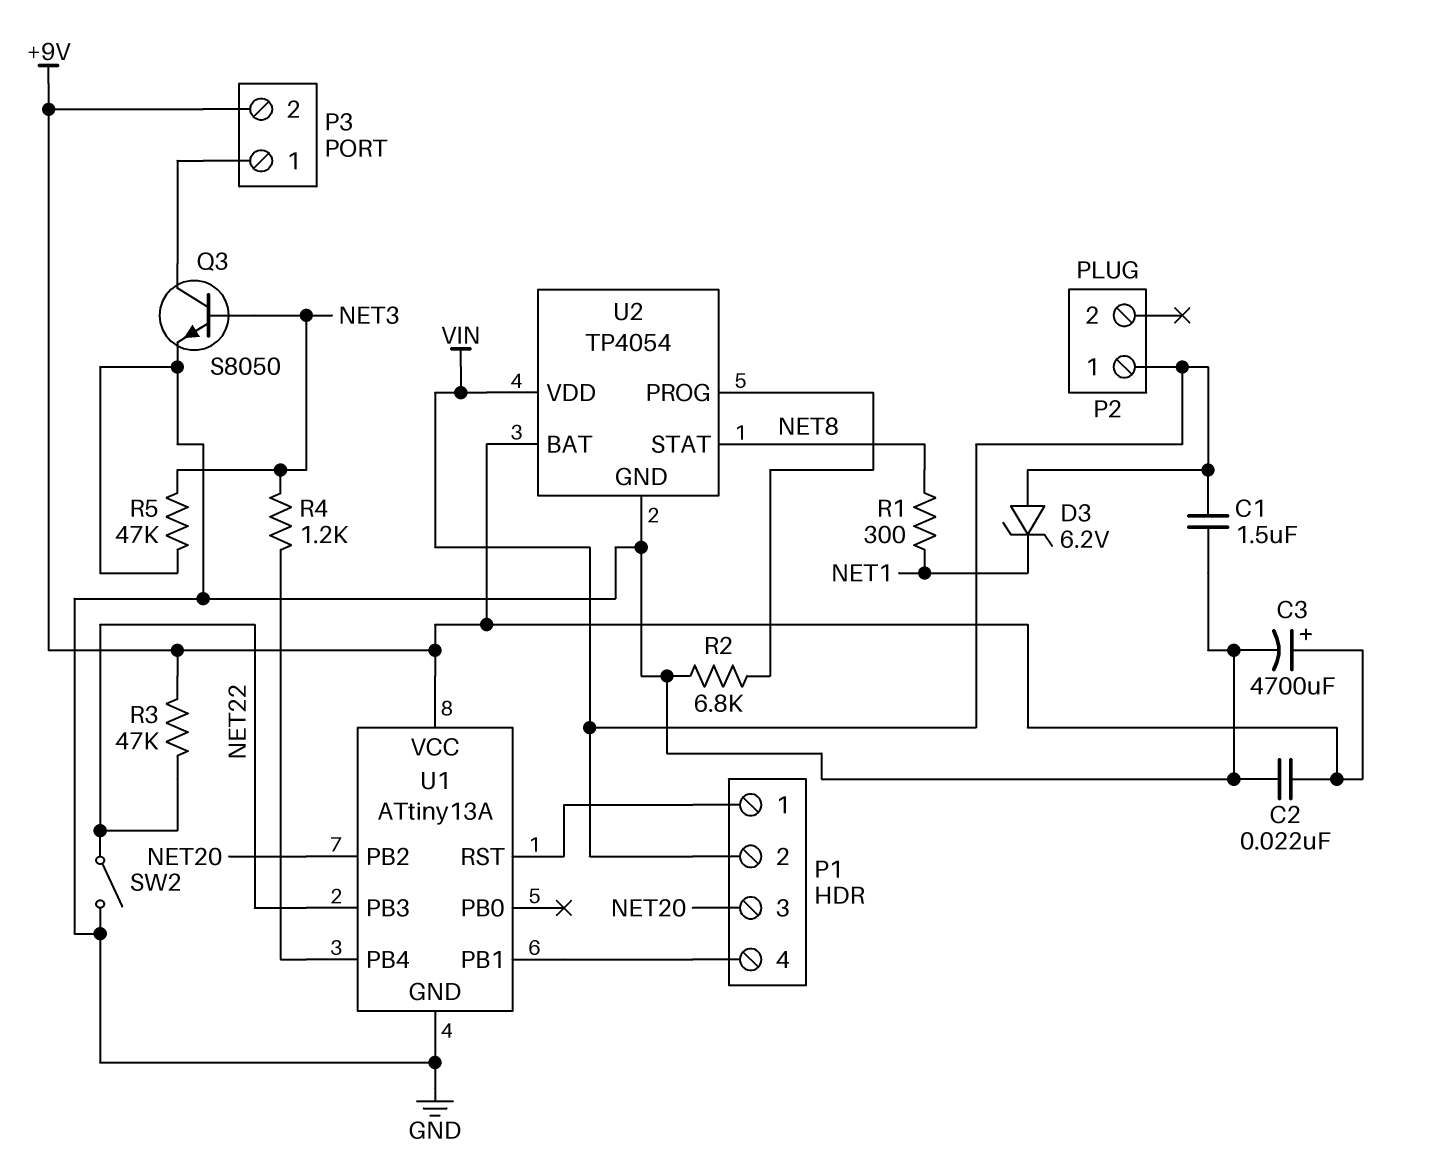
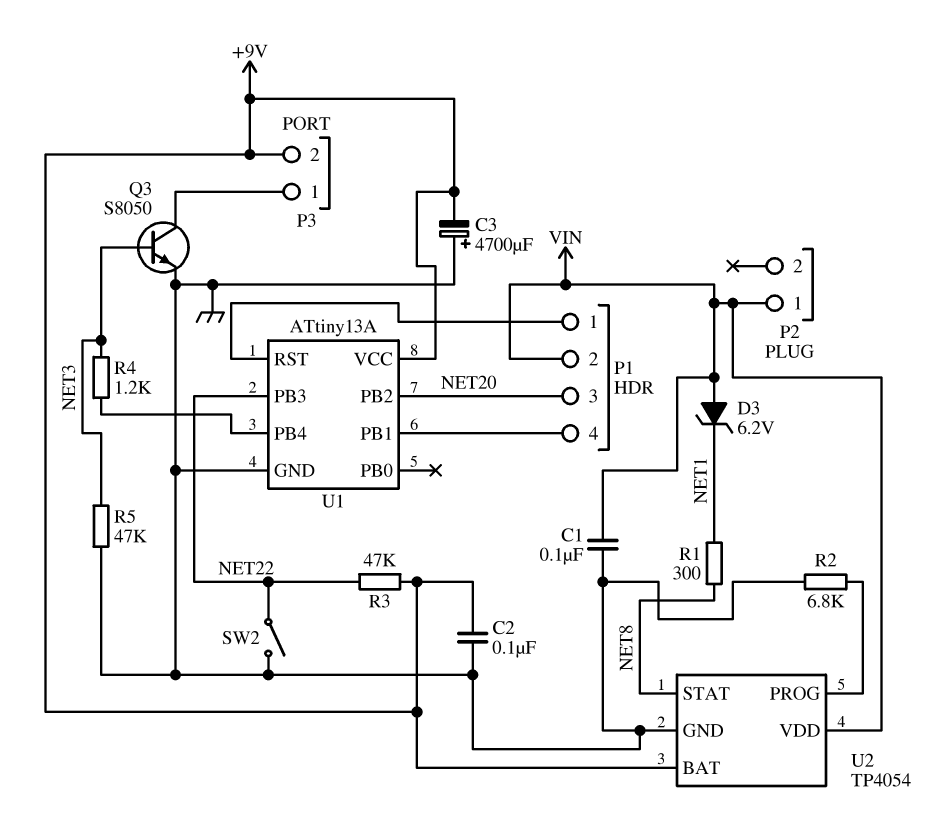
C1: 1.5uF (GND, VIN) -> 100nF (GND, VIN)
C2: 22nF (+9V, GND) -> 100nF (+9V, GND)
C3: 4700uF (plus +9V, minus GND) -> 4700uF (plus GND, minus +9V)

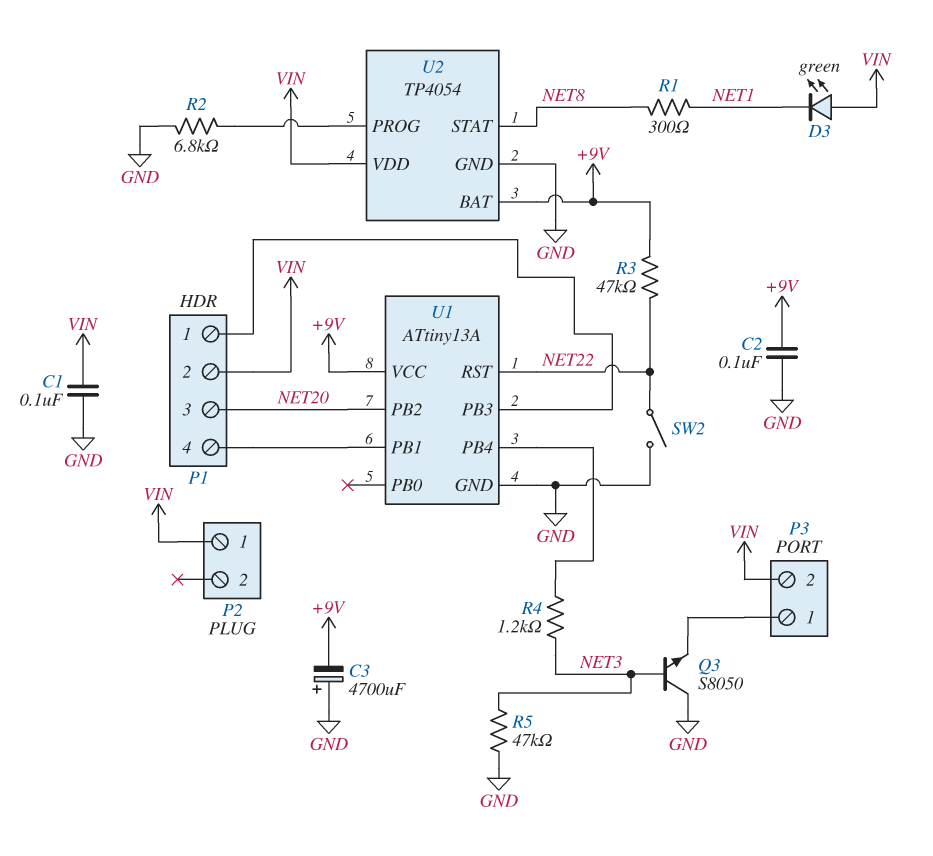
D3: zener 6.2V (A VIN, K NET1) -> LED green (A VIN, K NET1)
P3 pin 2: +9V -> VIN
Q3: NPN S8050 (B NET3, C P3/1, E GND) -> NPN S8050 (B NET3, C GND, E P3/1)
U1 pin PB3: NET22 -> P1/1
U1 pin RST: P1/1 -> NET22

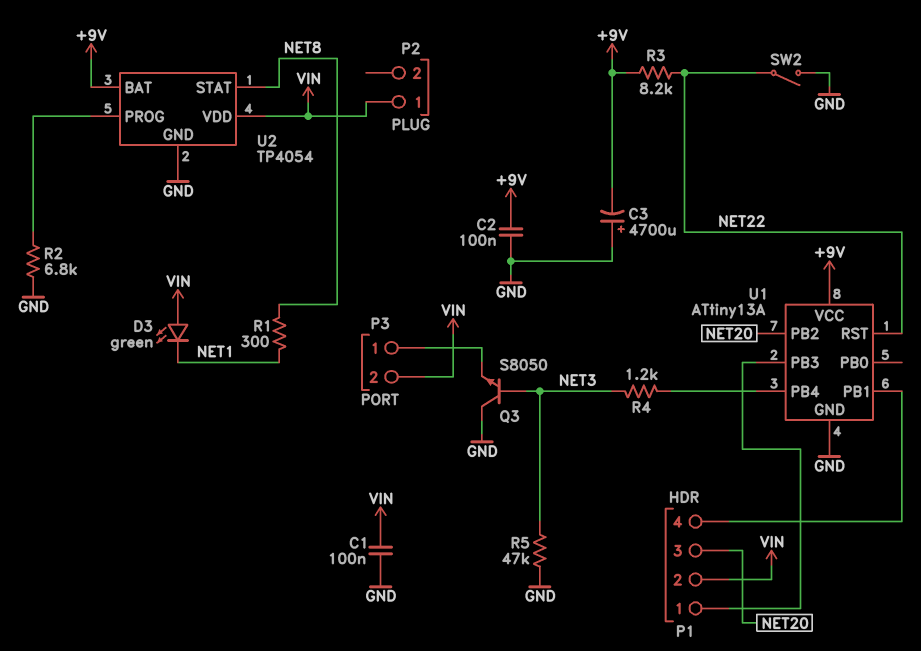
R3: 47k (+9V, NET22) -> 8.2k (+9V, NET22)

